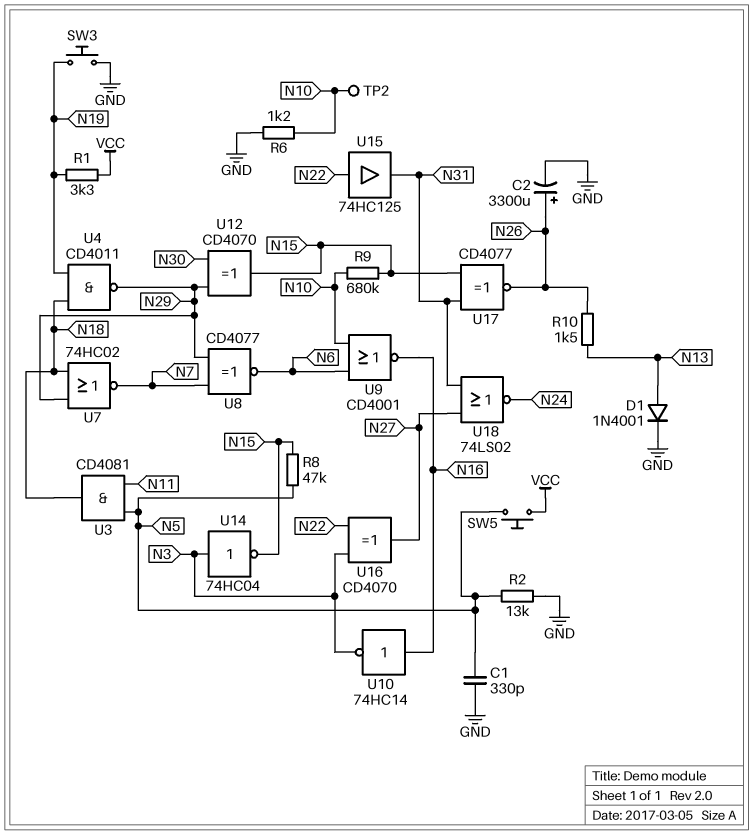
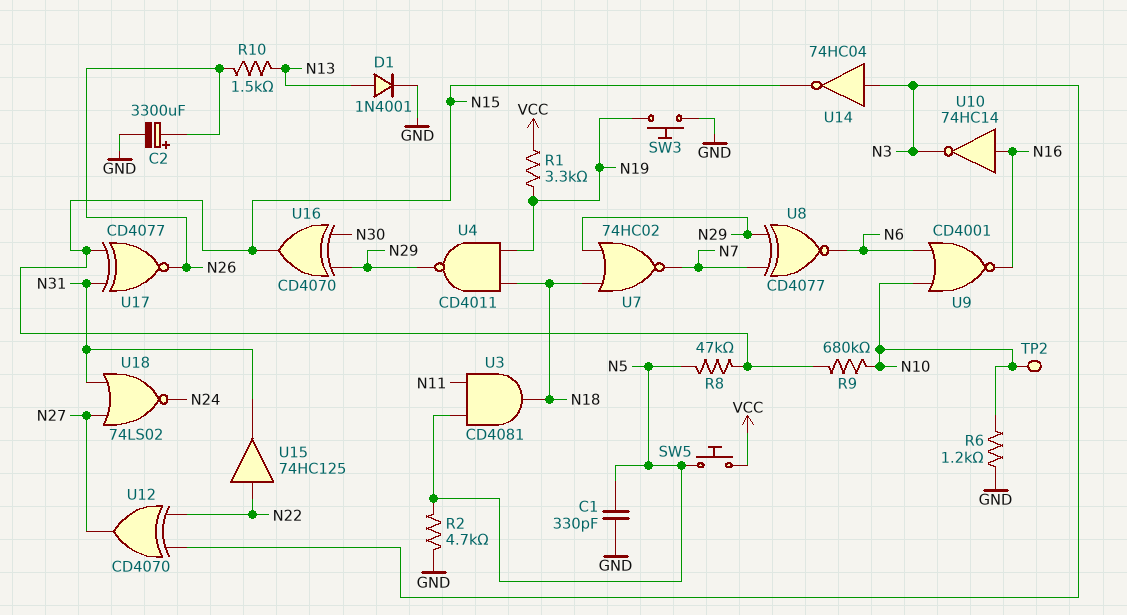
R2: 13k (GND, N5) -> 4.7k (GND, N5)
U12: XOR CD4070 (in N29, in N30, out N15) -> XOR CD4070 (in N3, in N22, out N27)
U16: XOR CD4070 (in N3, in N22, out N27) -> XOR CD4070 (in N29, in N30, out N15)

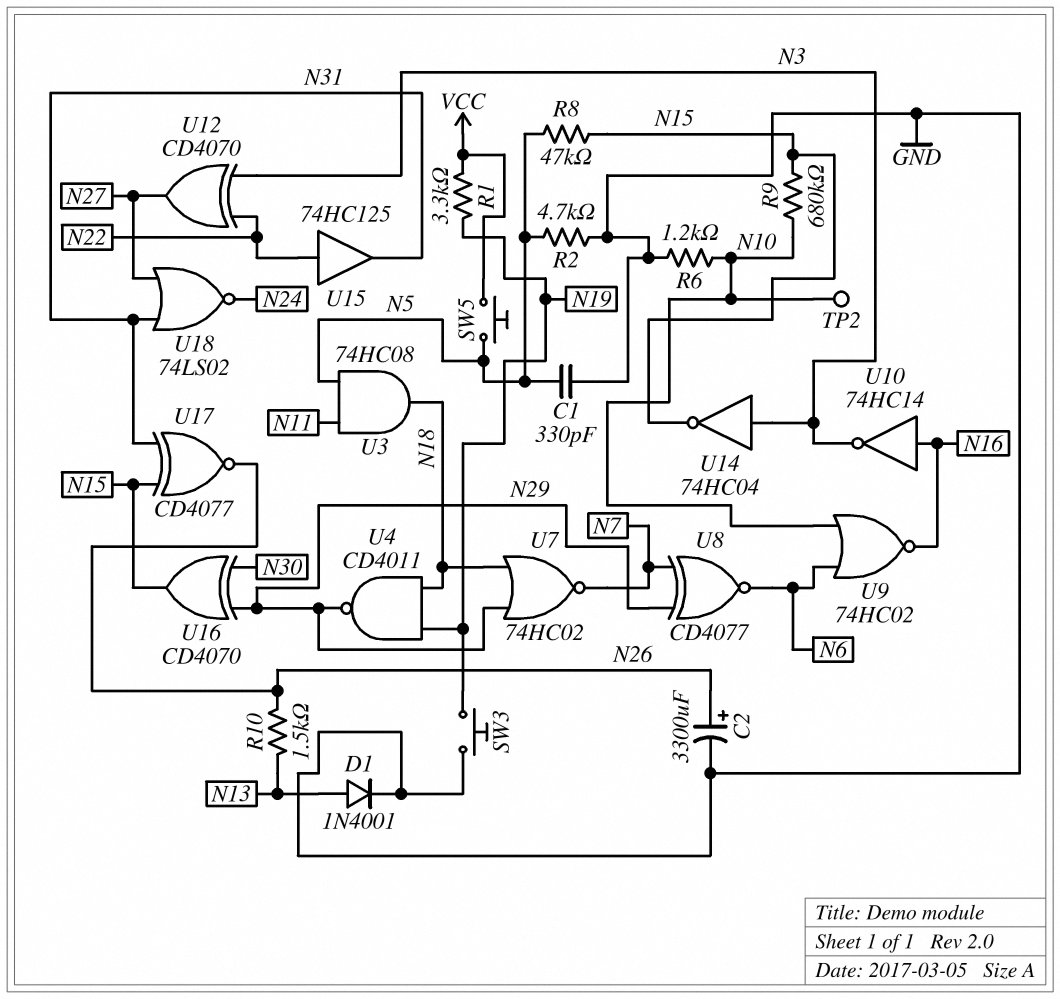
U3: AND CD4081 (in N5, in N11, out N18) -> AND 74HC08 (in N5, in N11, out N18)
U9: NOR CD4001 (in N6, in N10, out N16) -> NOR 74HC02 (in N6, in N10, out N16)

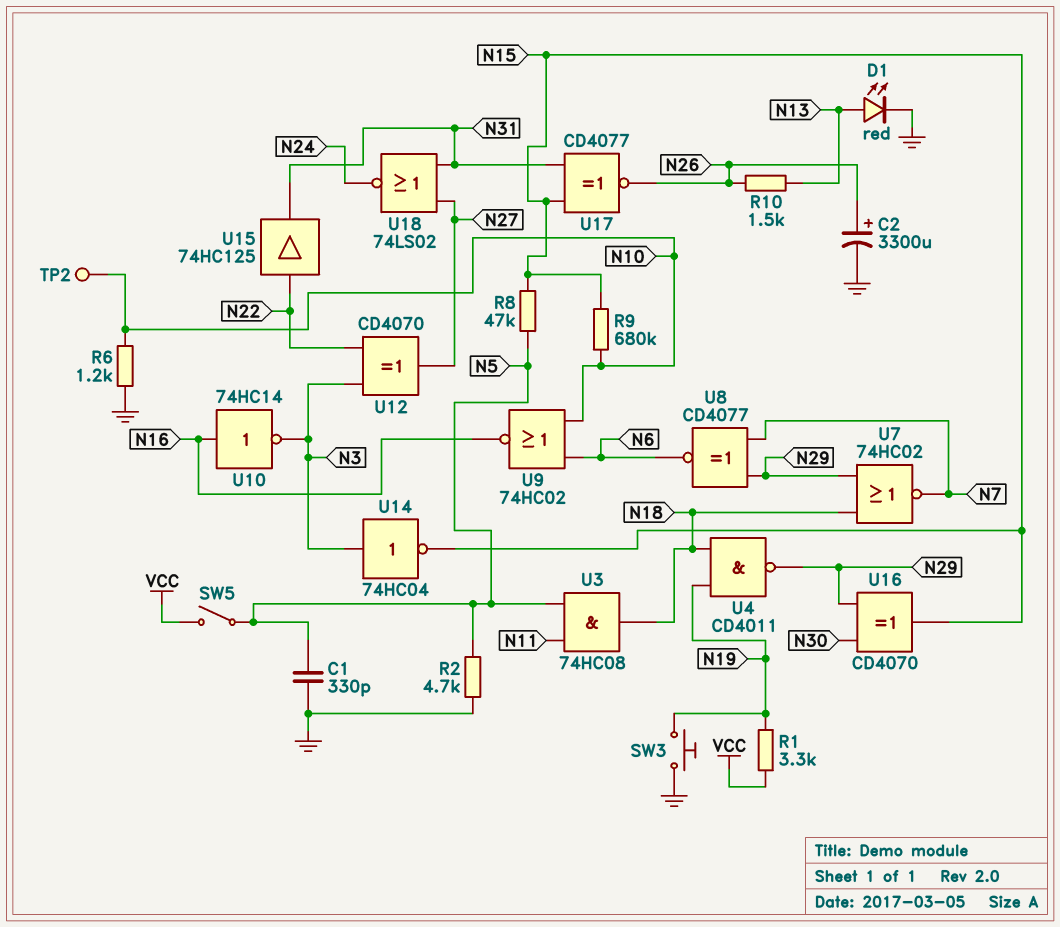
D1: diode 1N4001 (A N13, K GND) -> LED red (A N13, K GND)
SW5: button (N5, VCC) -> switch (N5, VCC)

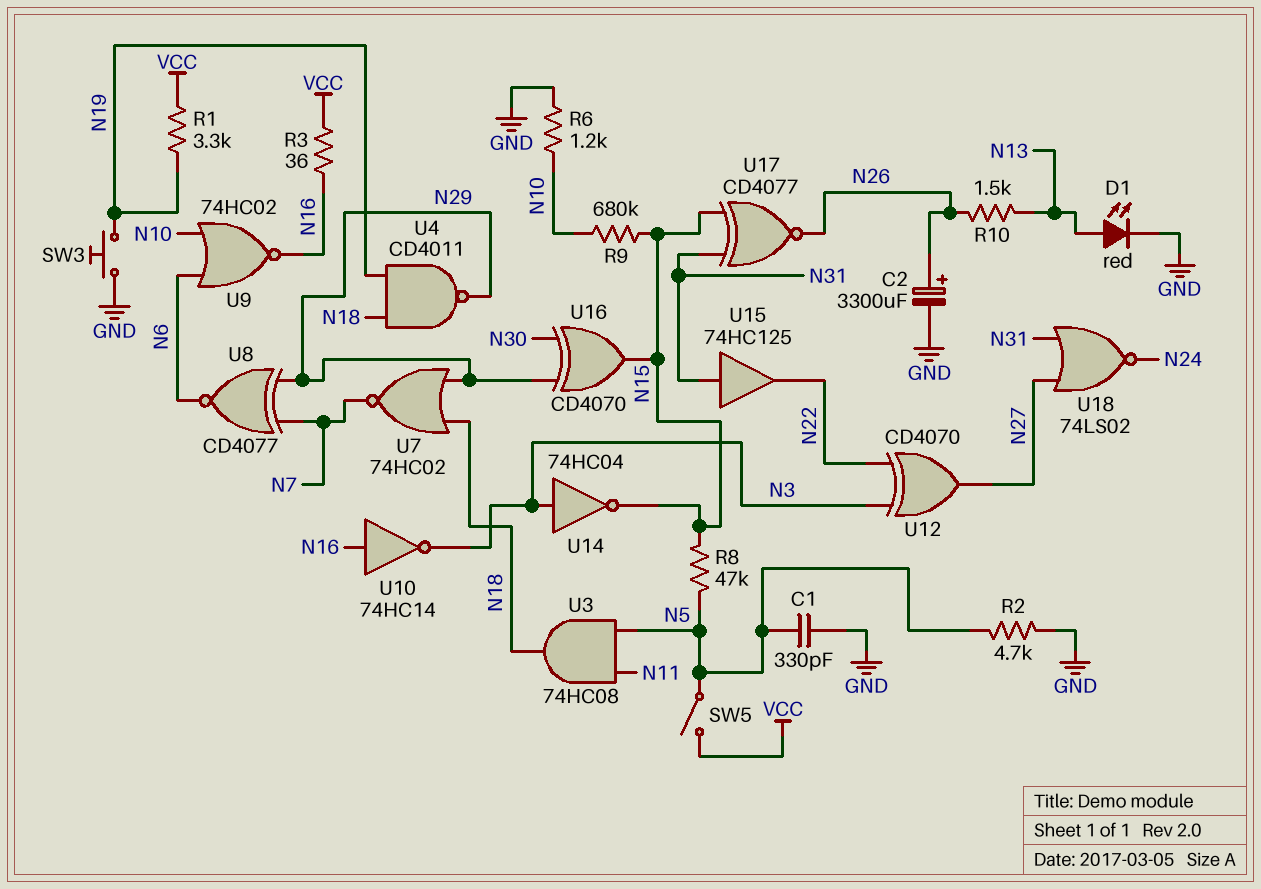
R3: none -> 36 (N16, VCC)
TP2: test point (N10) -> none
U15: buffer 74HC125 (in N22, out N31) -> buffer 74HC125 (in N31, out N22)

